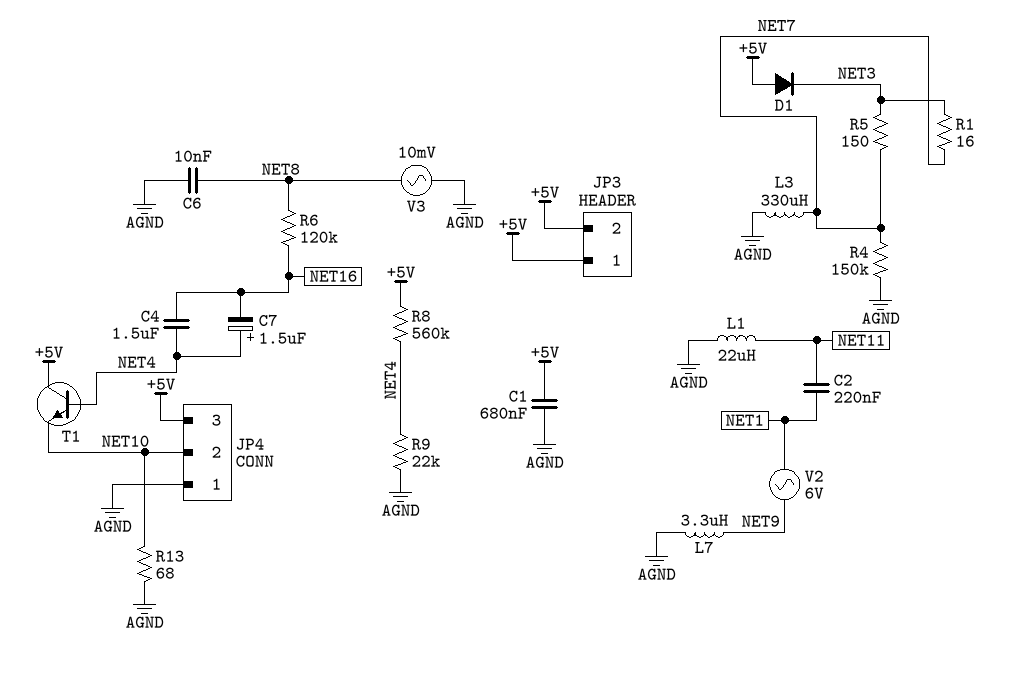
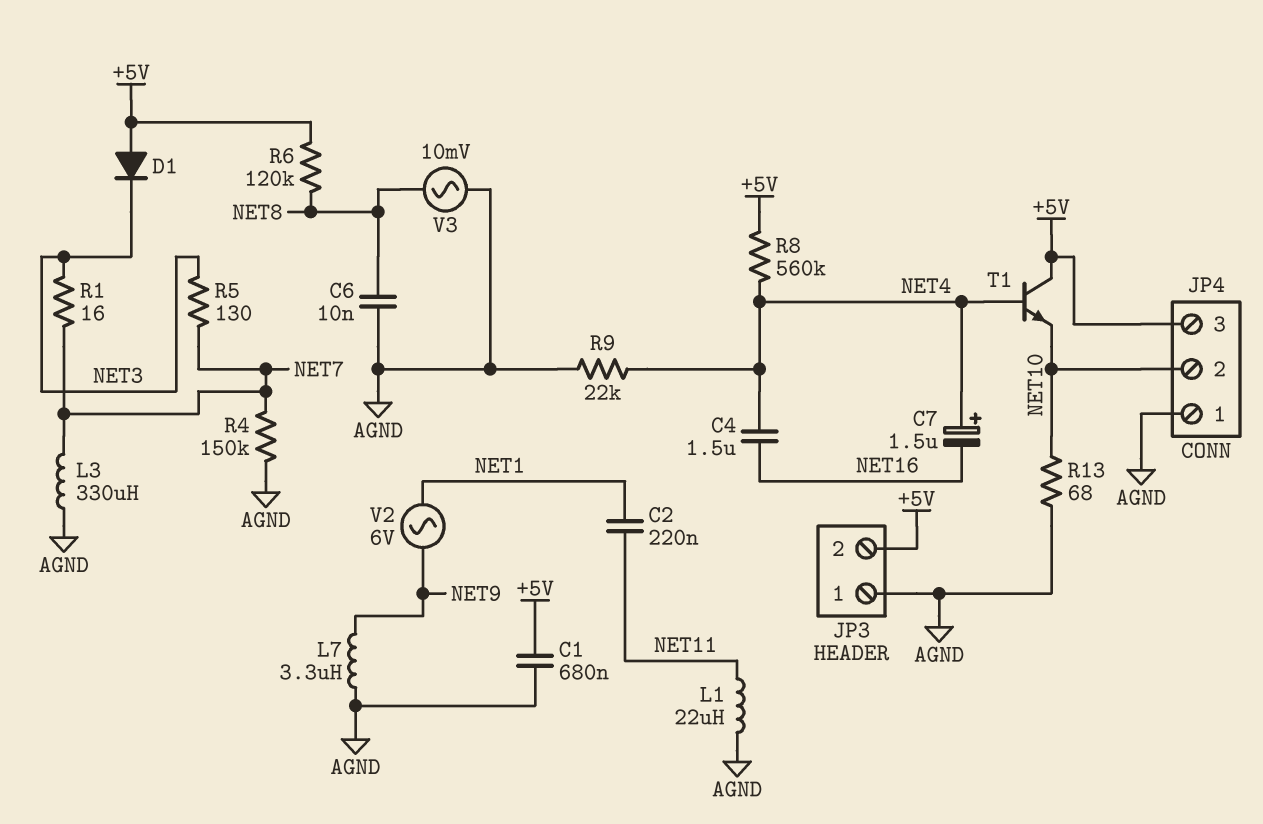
JP3 pin 1: +5V -> AGND
R5: 150 (NET3, NET7) -> 130 (NET3, NET7)
R6: 120k (NET8, NET16) -> 120k (+5V, NET8)

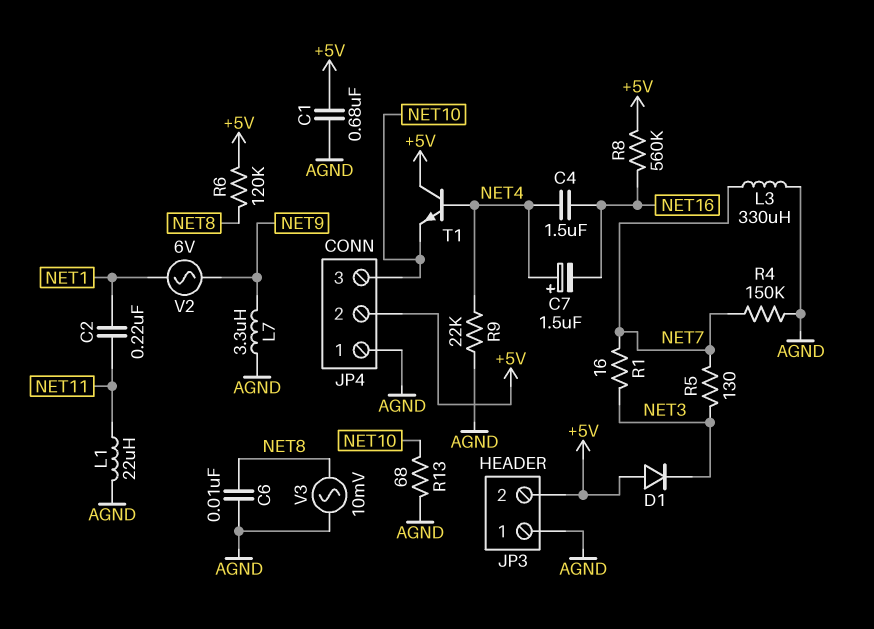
JP4 pin 2: NET10 -> +5V
JP4 pin 3: +5V -> NET10
R8: 560k (+5V, NET4) -> 560k (+5V, NET16)

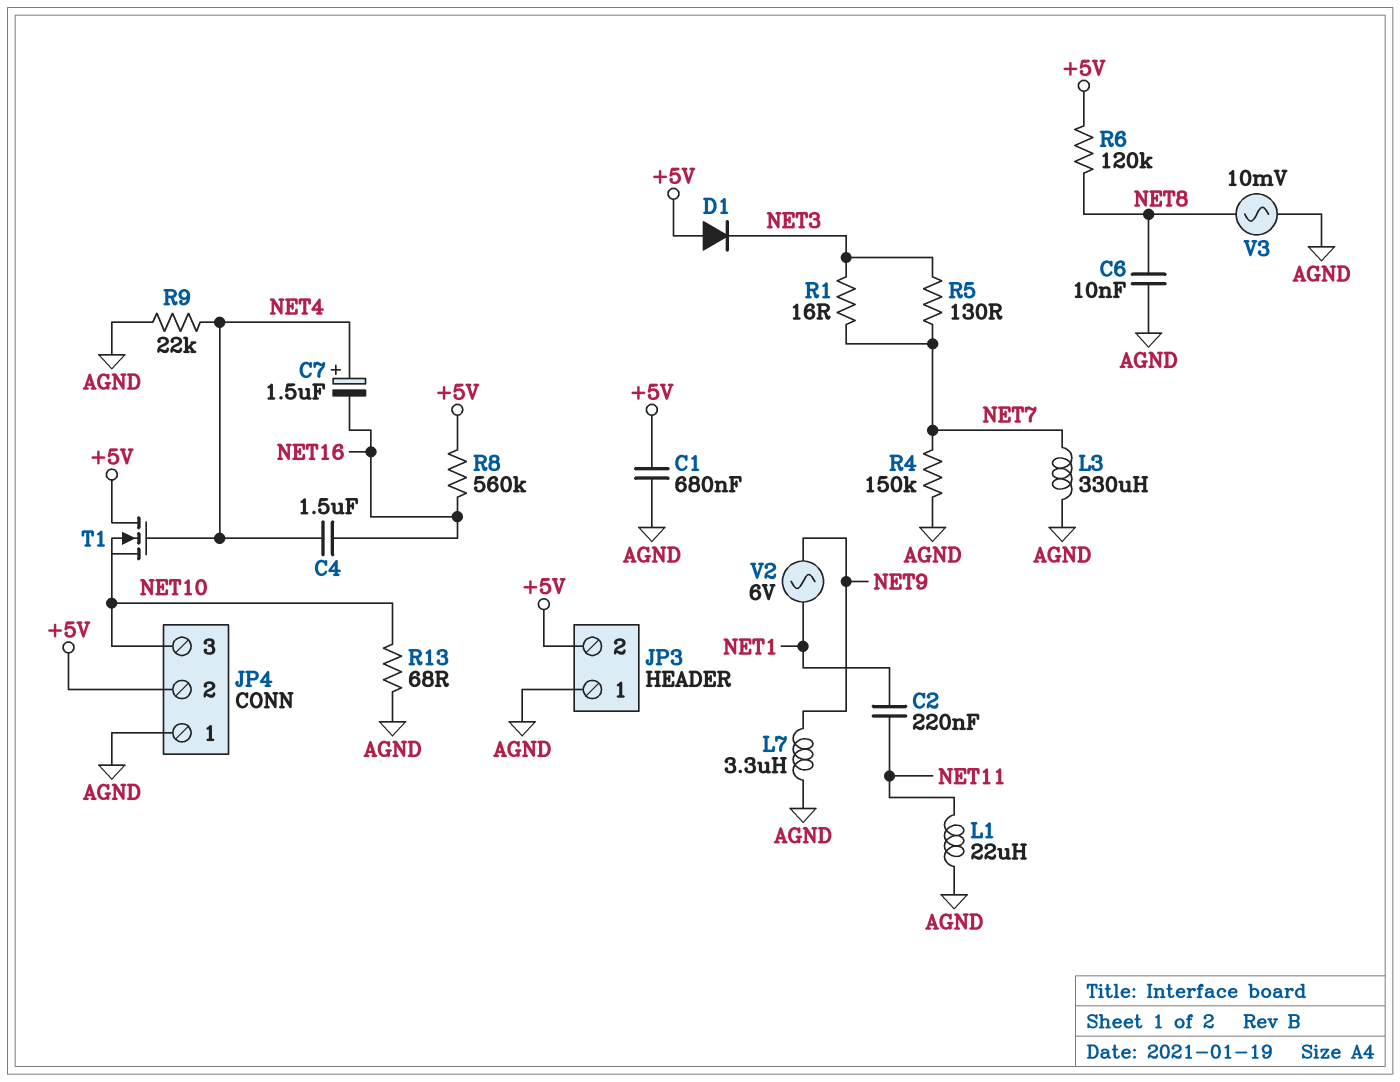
T1: NPN (B NET4, C +5V, E NET10) -> NMOS (G NET4, D +5V, S NET10)

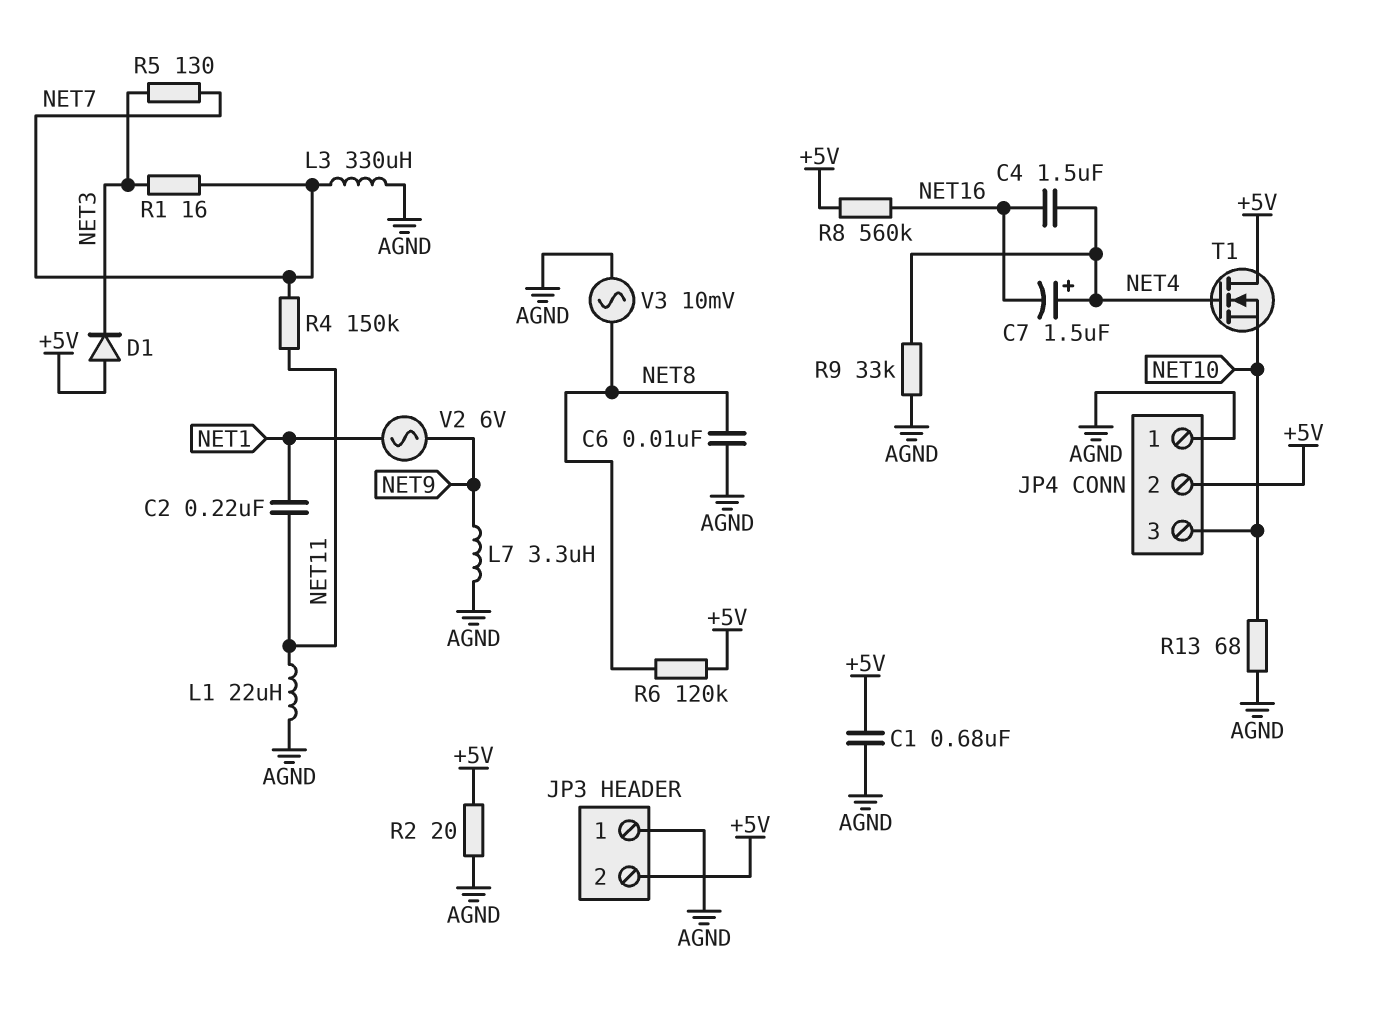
R2: none -> 20 (+5V, AGND)
R4: 150k (AGND, NET7) -> 150k (NET7, NET11)
R9: 22k (AGND, NET4) -> 33k (AGND, NET4)

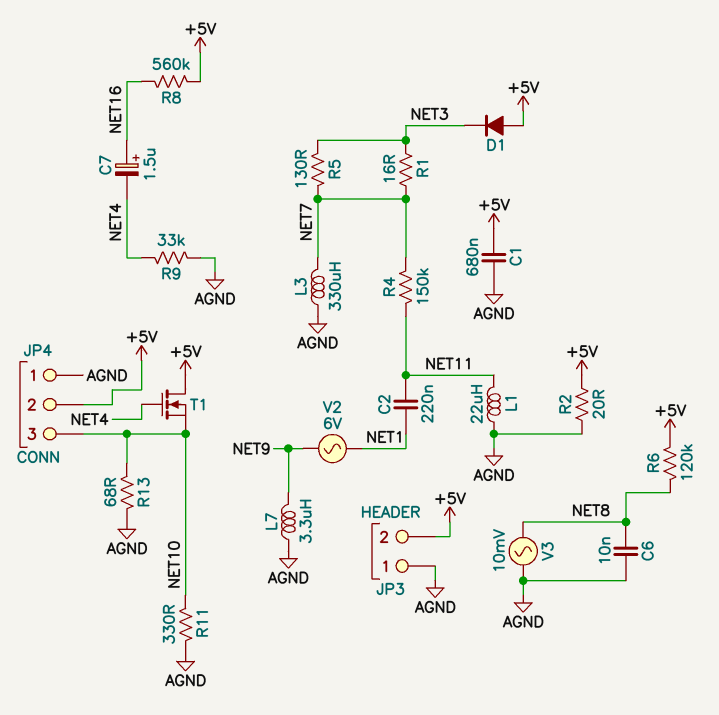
C4: 1.5uF (NET4, NET16) -> none
C7: 1.5uF (plus NET4, minus NET16) -> 1.5uF (plus NET16, minus NET4)
R11: none -> 330 (AGND, NET10)

